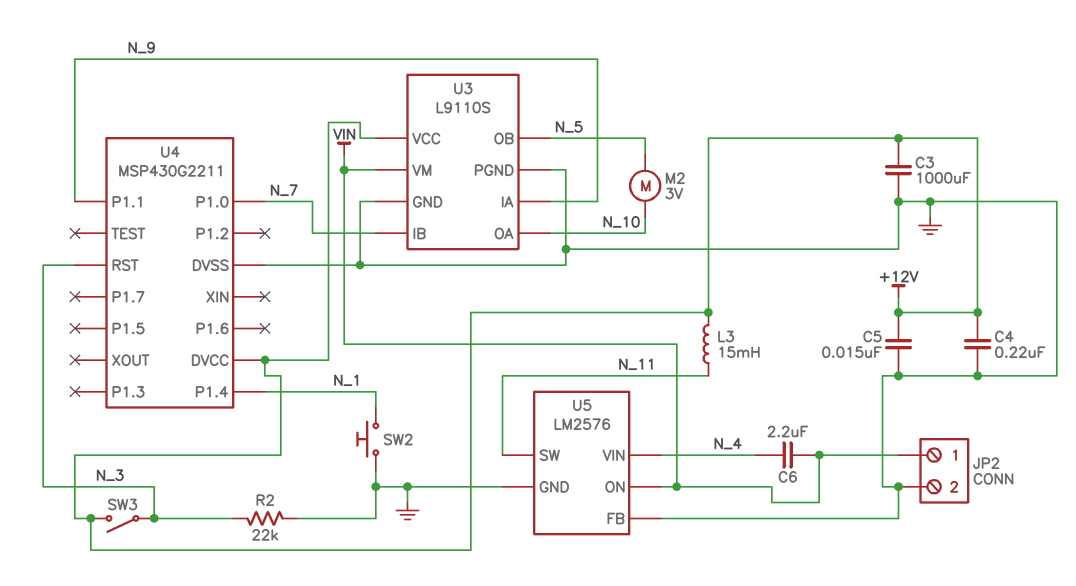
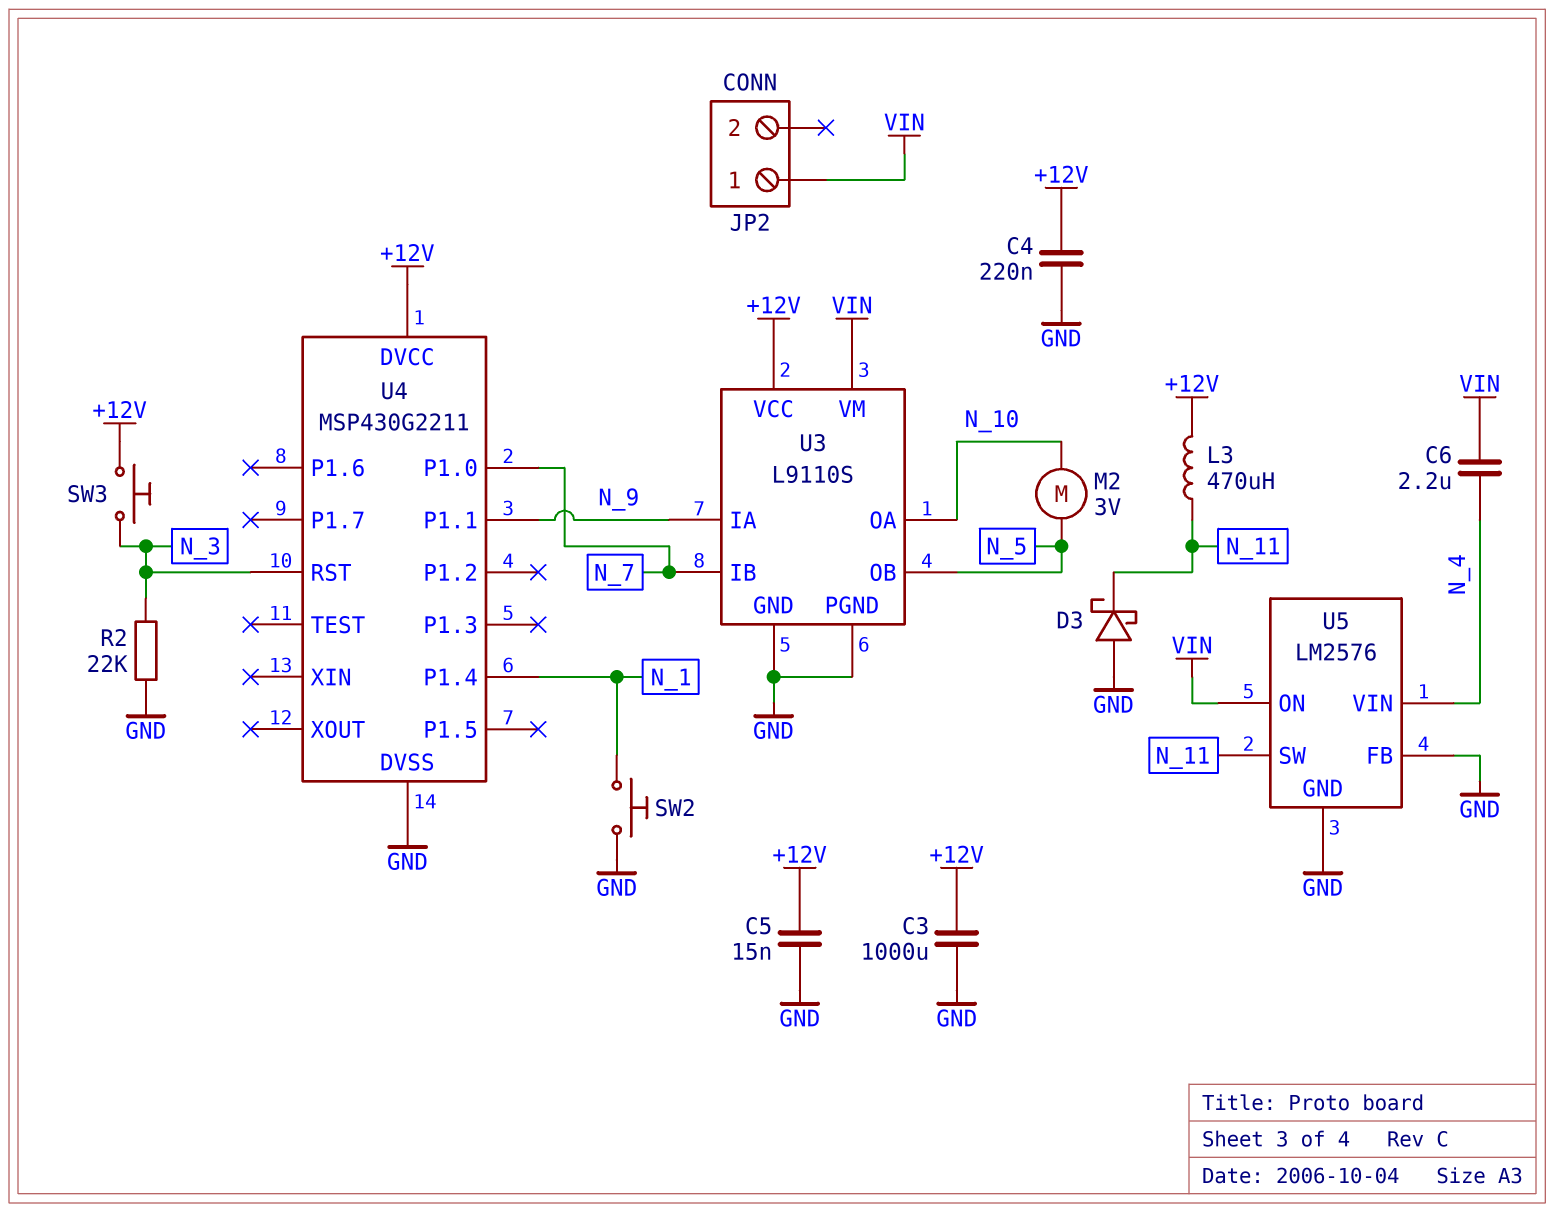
D3: none -> schottky (A GND, K N_11)
JP2 pin 2: GND -> none
L3: 15mH (+12V, N_11) -> 470uH (+12V, N_11)
SW3: switch (+12V, N_3) -> button (+12V, N_3)

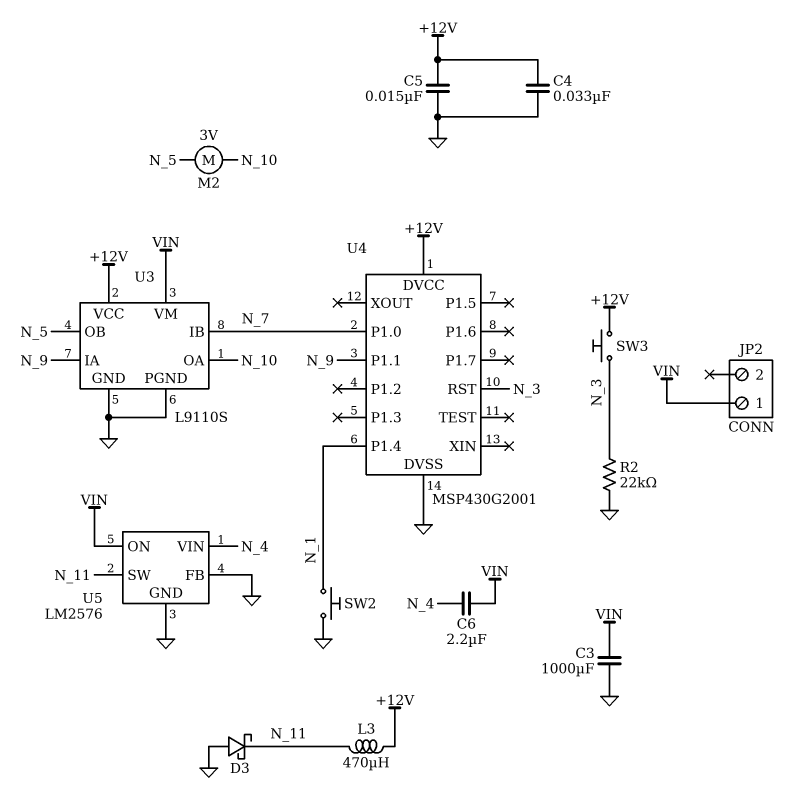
C3: 1000uF (+12V, GND) -> 1000uF (GND, VIN)
C4: 220nF (+12V, GND) -> 33nF (+12V, GND)
U4: MSP430G2211 -> MSP430G2001

